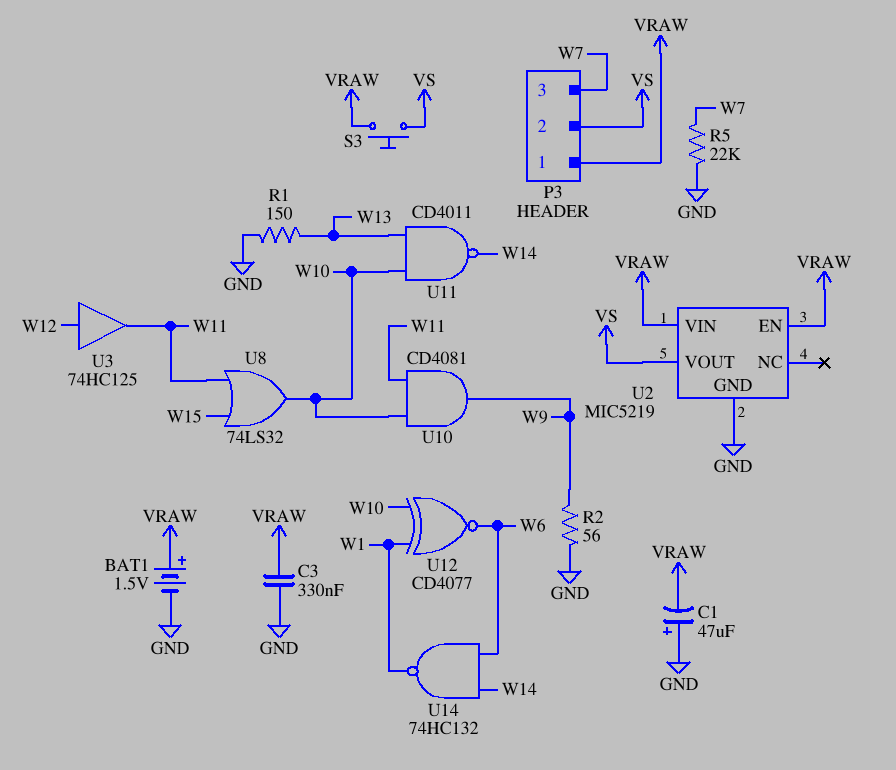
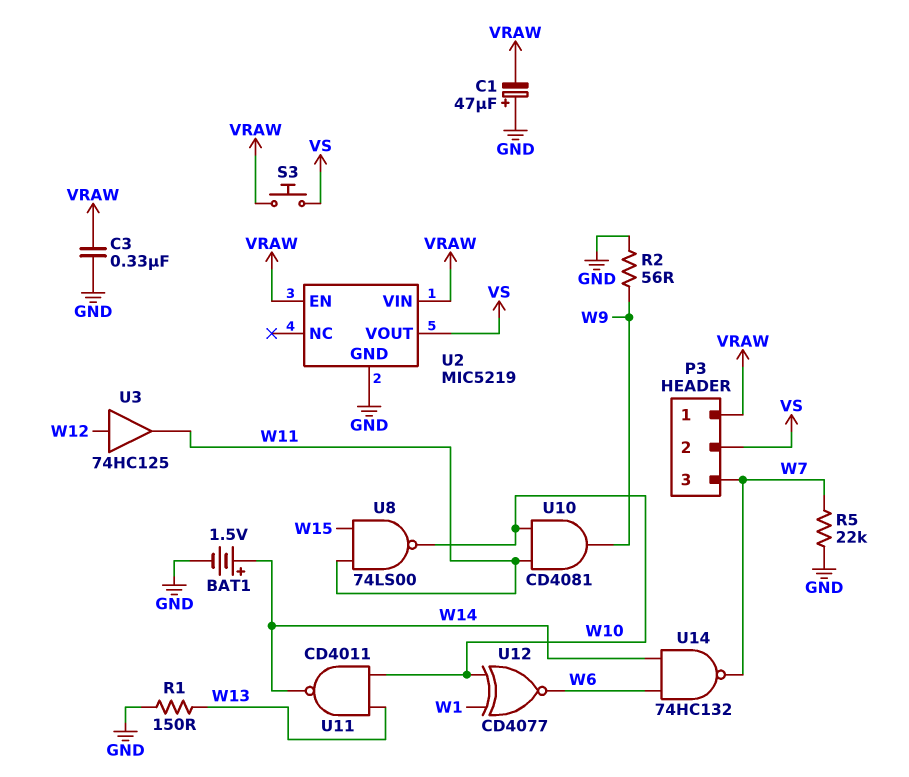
BAT1: 1.5V (plus VRAW, minus GND) -> 1.5V (plus W14, minus GND)
U8: OR 74LS32 (in W11, in W15, out W10) -> NAND 74LS00 (in W11, in W15, out W10)
U14: NAND 74HC132 (in W6, in W14, out W1) -> NAND 74HC132 (in W6, in W14, out W7)

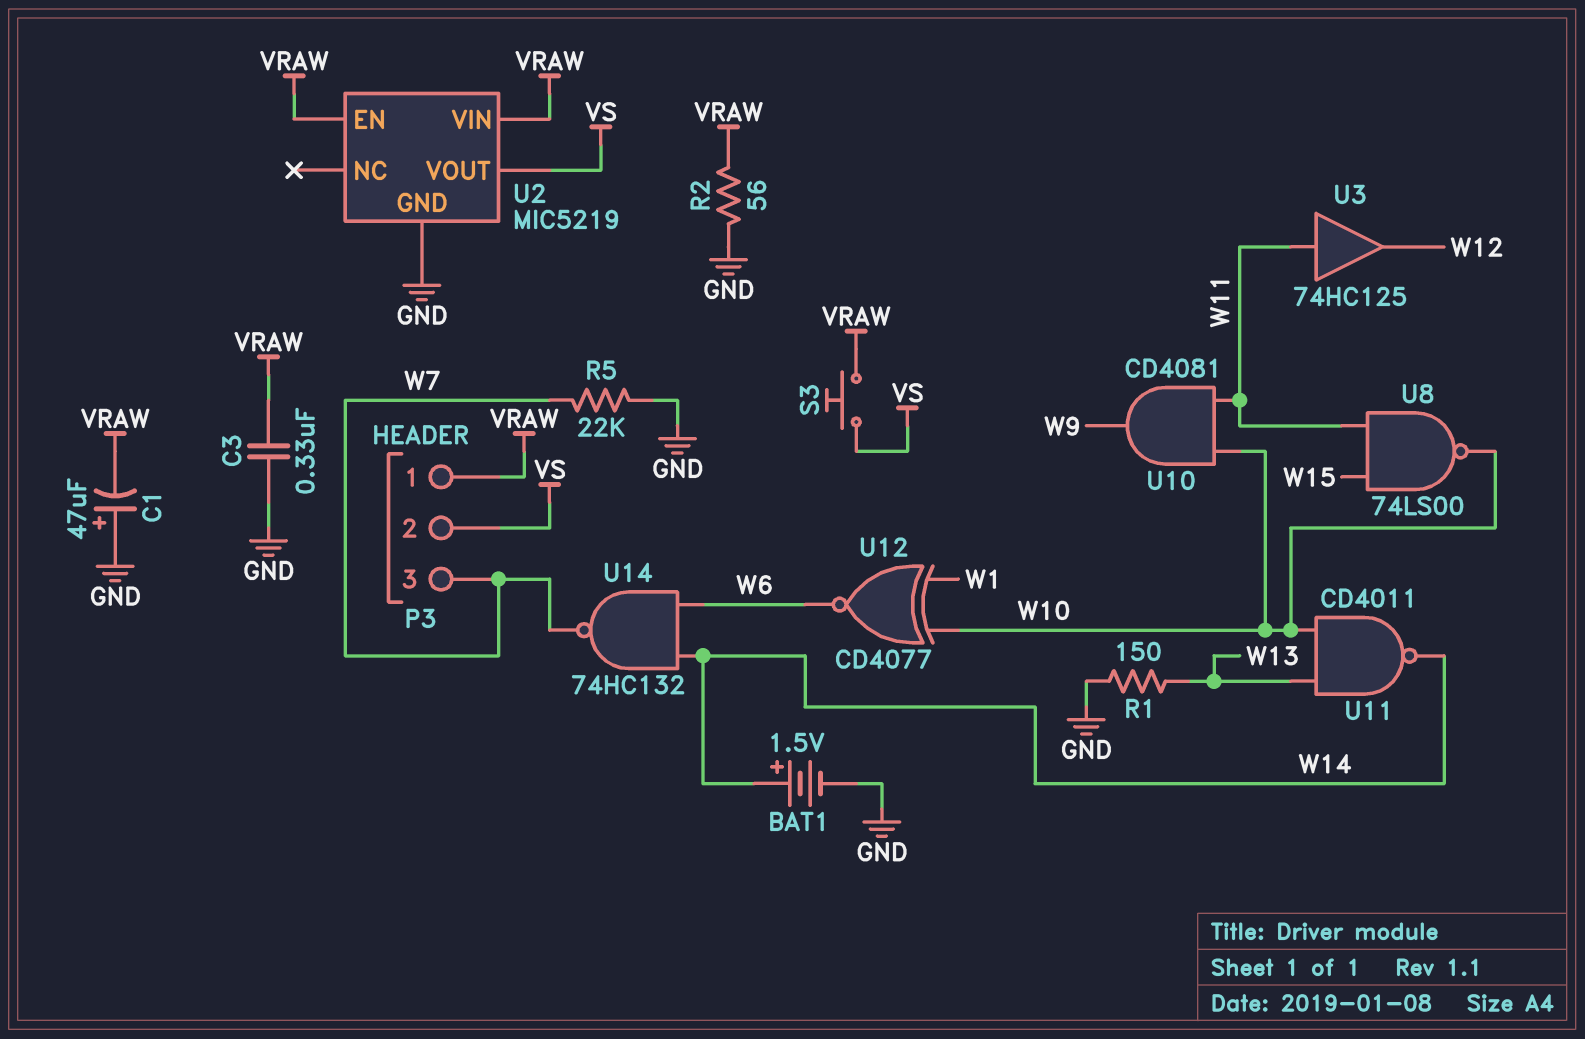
R2: 56 (GND, W9) -> 56 (GND, VRAW)
U3: buffer 74HC125 (in W12, out W11) -> buffer 74HC125 (in W11, out W12)

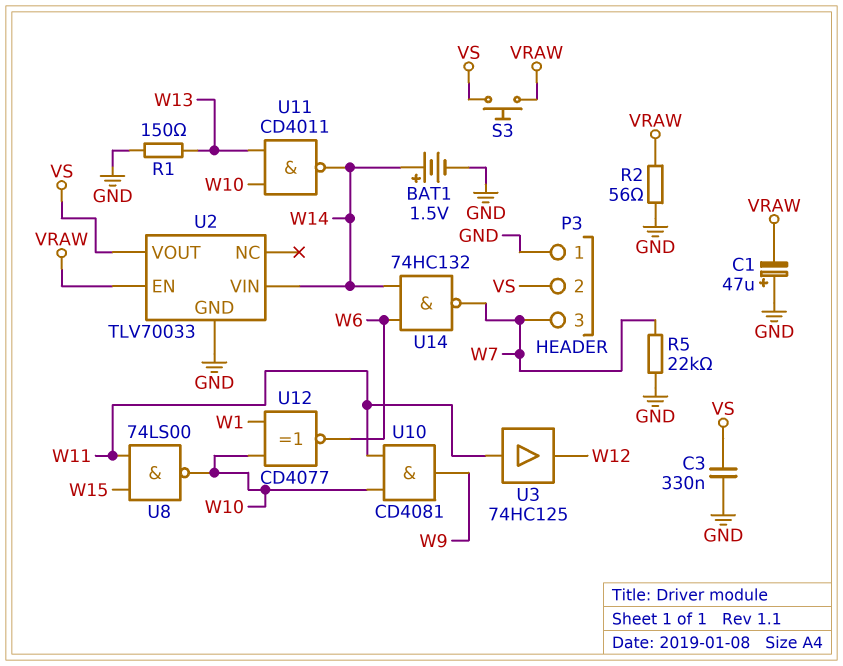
C3: 330nF (GND, VRAW) -> 330nF (GND, VS)
P3 pin 1: VRAW -> GND
U2: MIC5219 -> TLV70033
U2 pin VIN: VRAW -> W14

